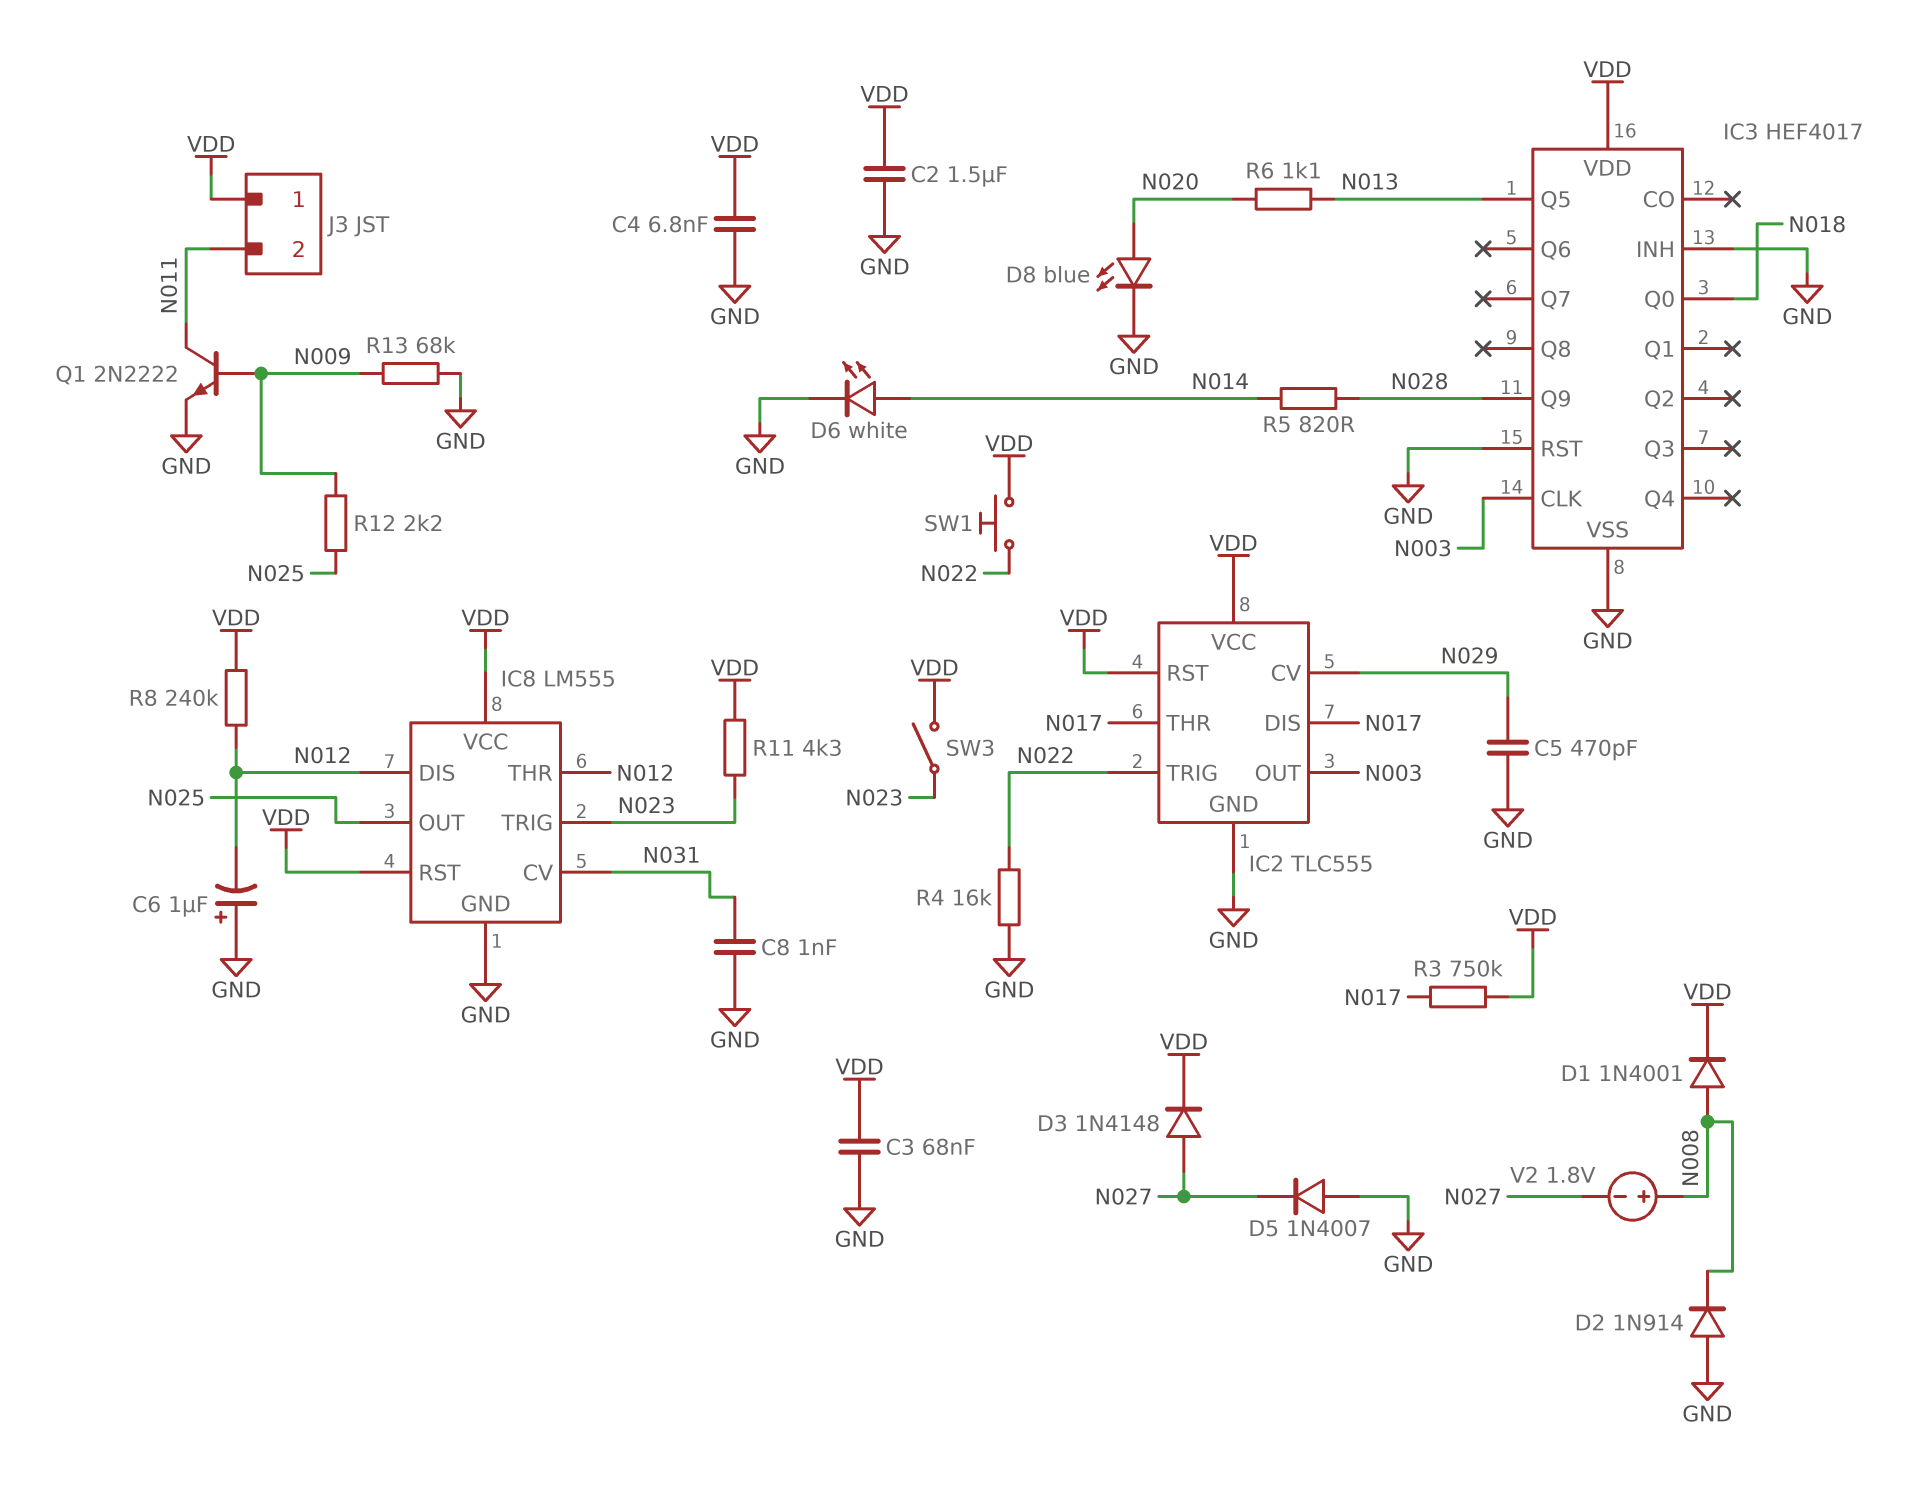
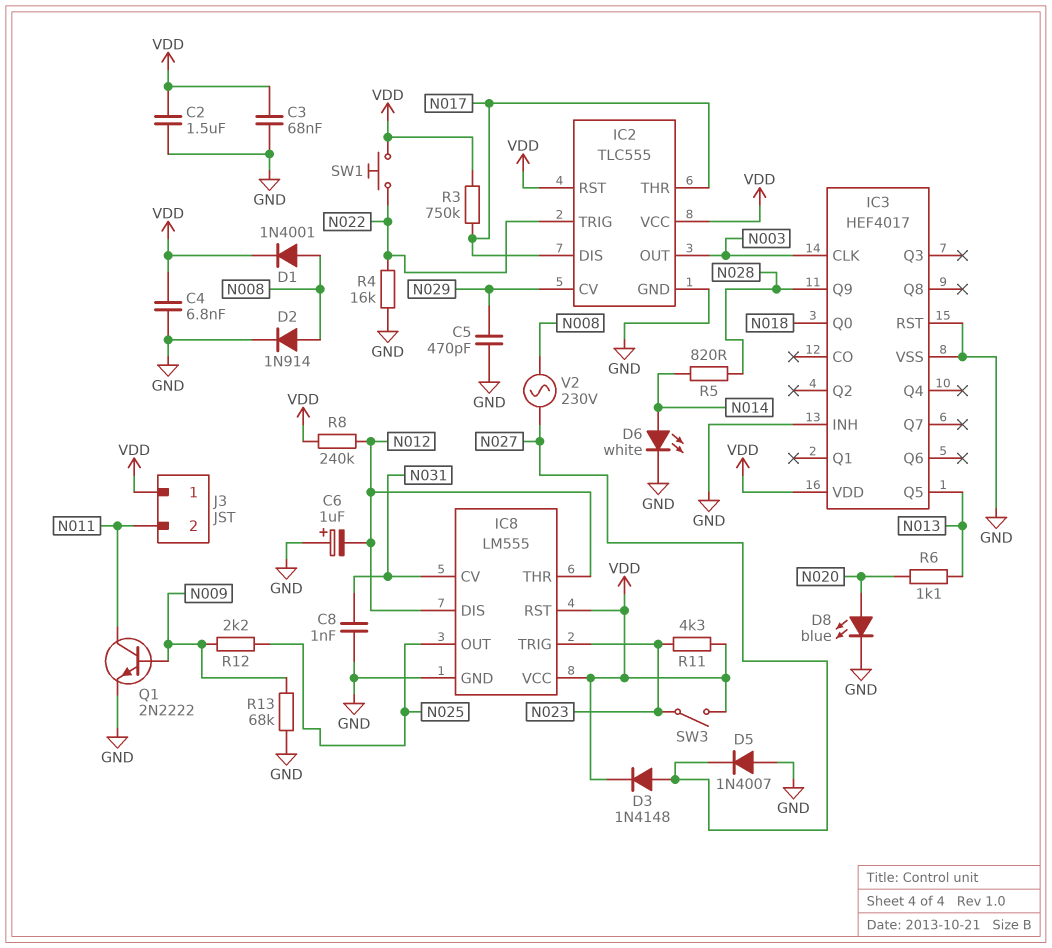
D2: diode 1N914 (A GND, K N008) -> diode 1N914 (A N008, K GND)
V2: 1.8V (plus N008, minus N027) -> AC 230V (N008, N027)

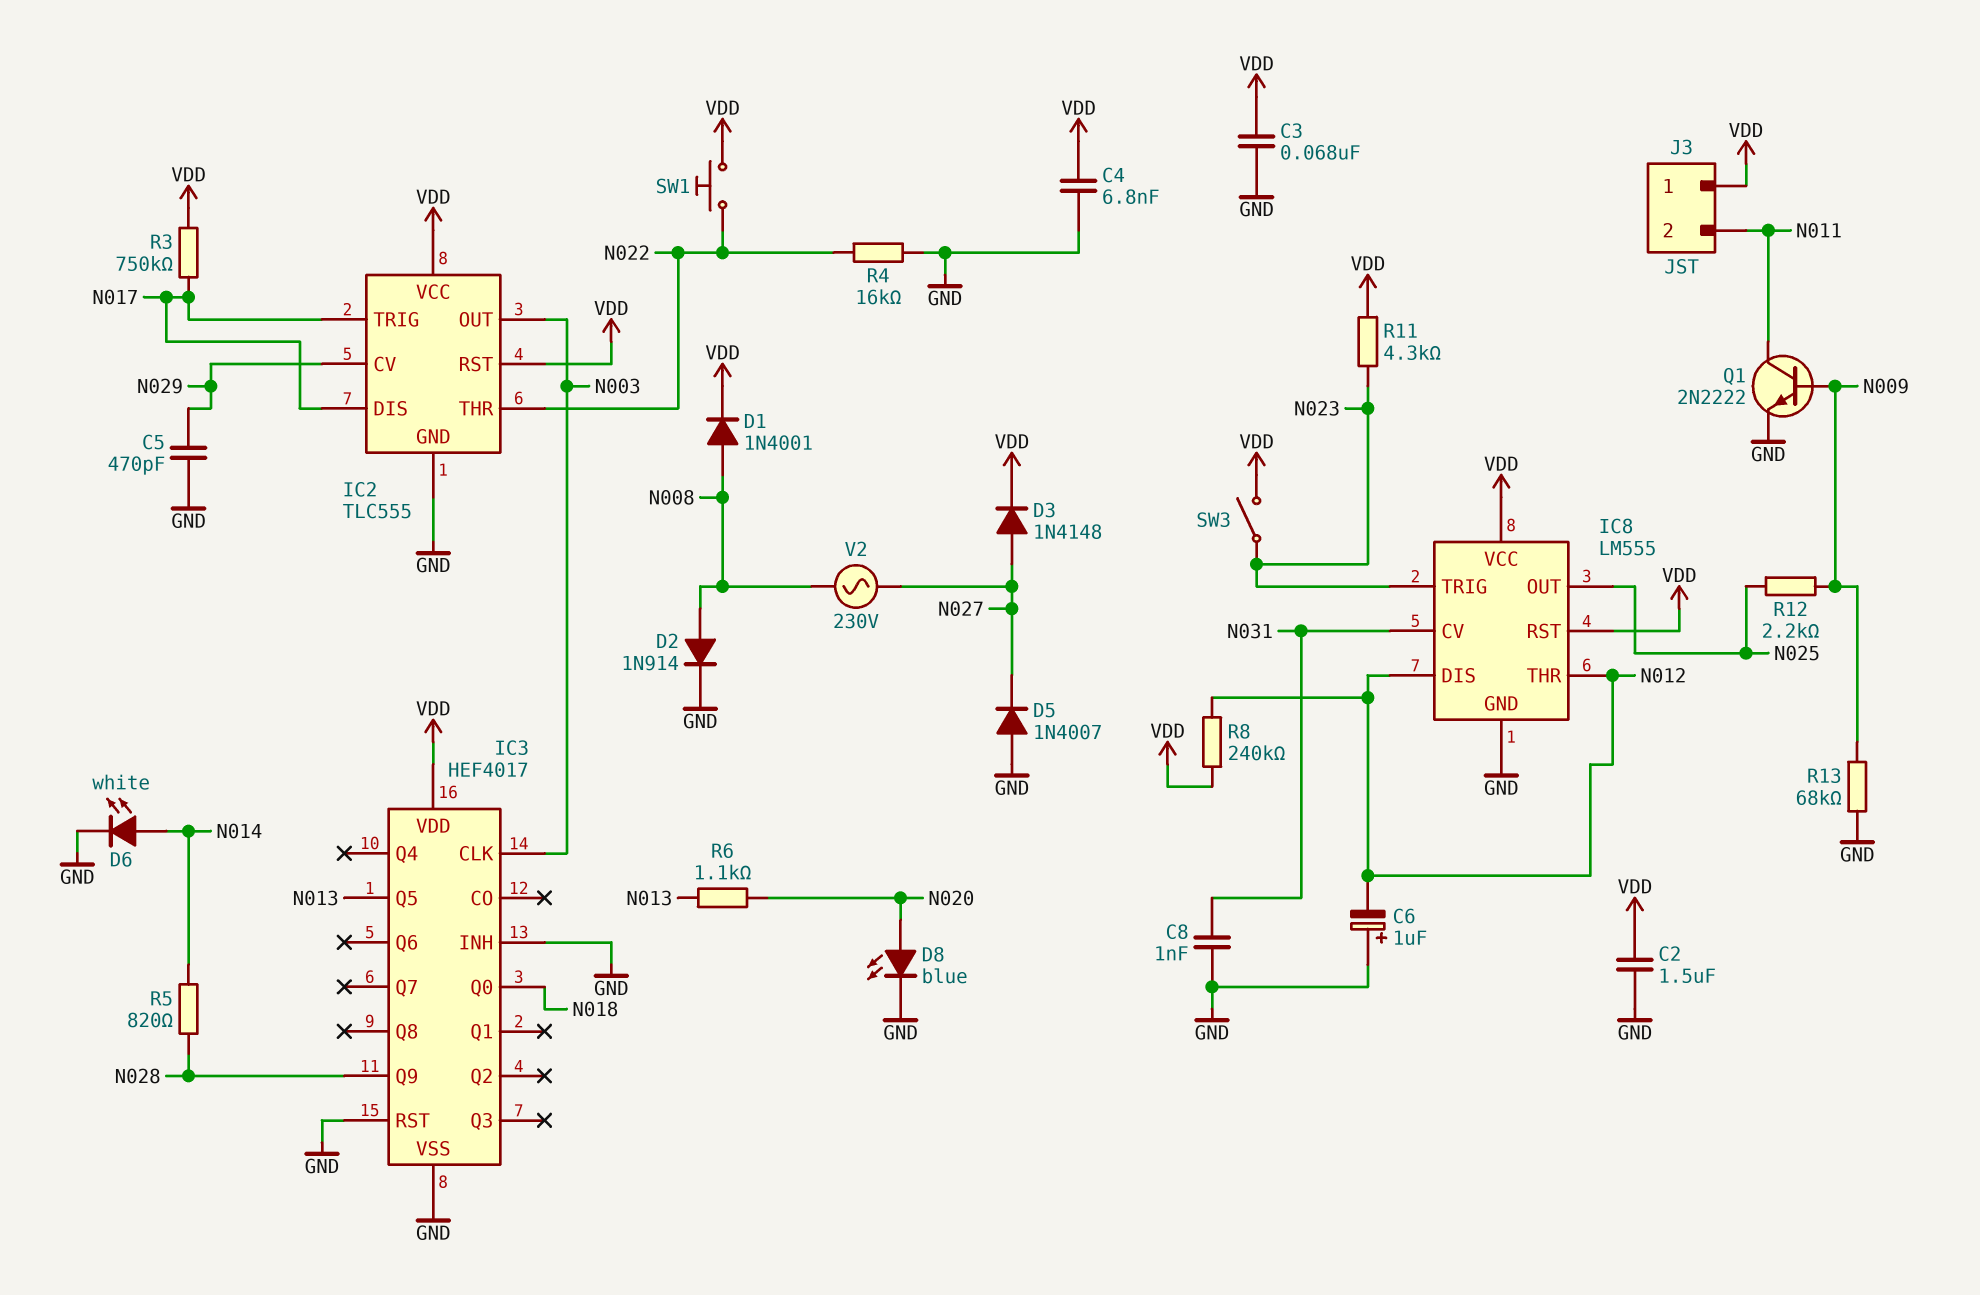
IC2 pin THR: N017 -> N022
IC2 pin TRIG: N022 -> N017

